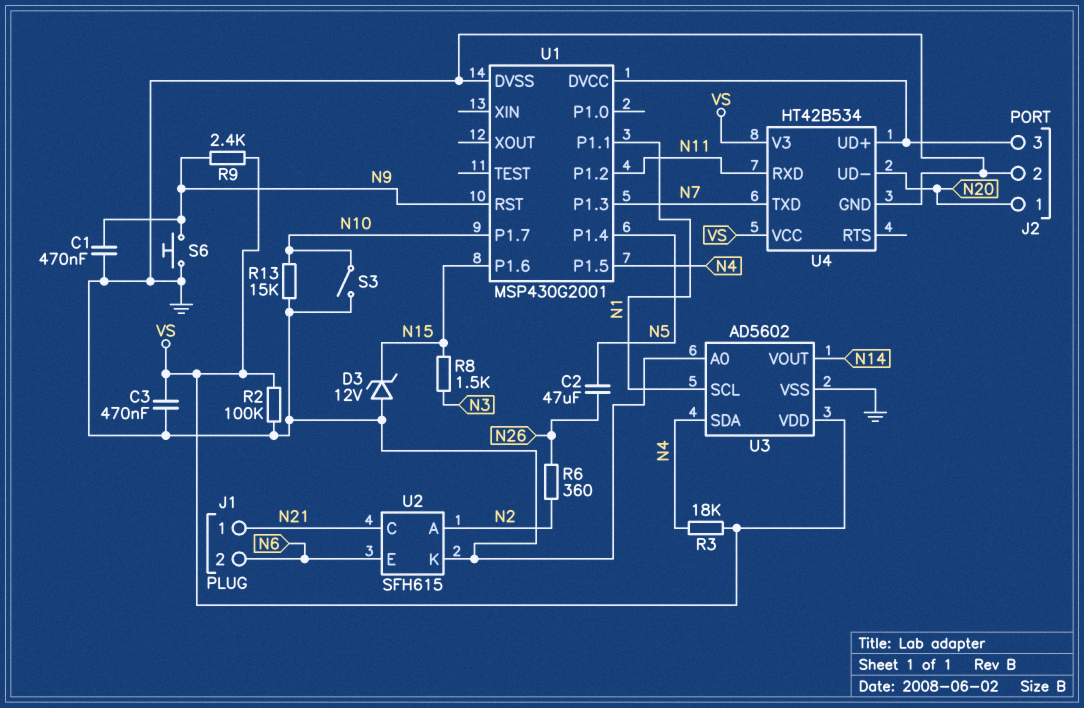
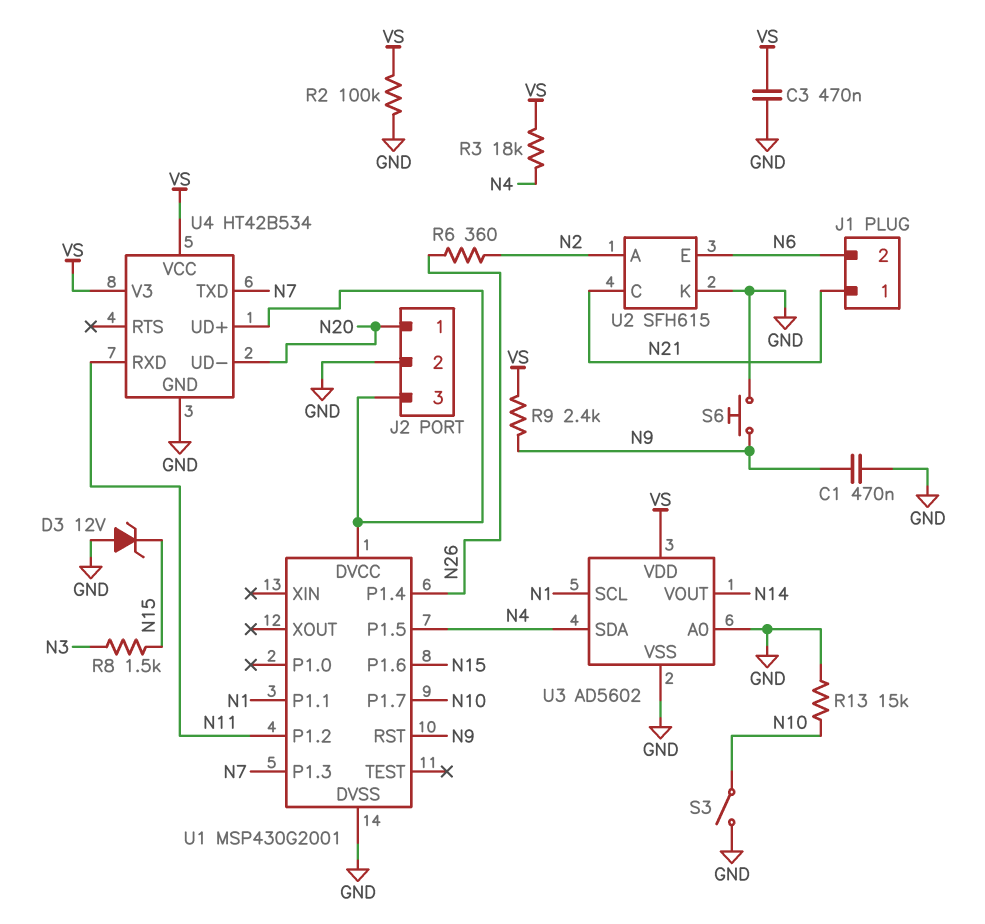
C2: 47uF (N5, N26) -> none
U1 pin P1.4: N5 -> N26

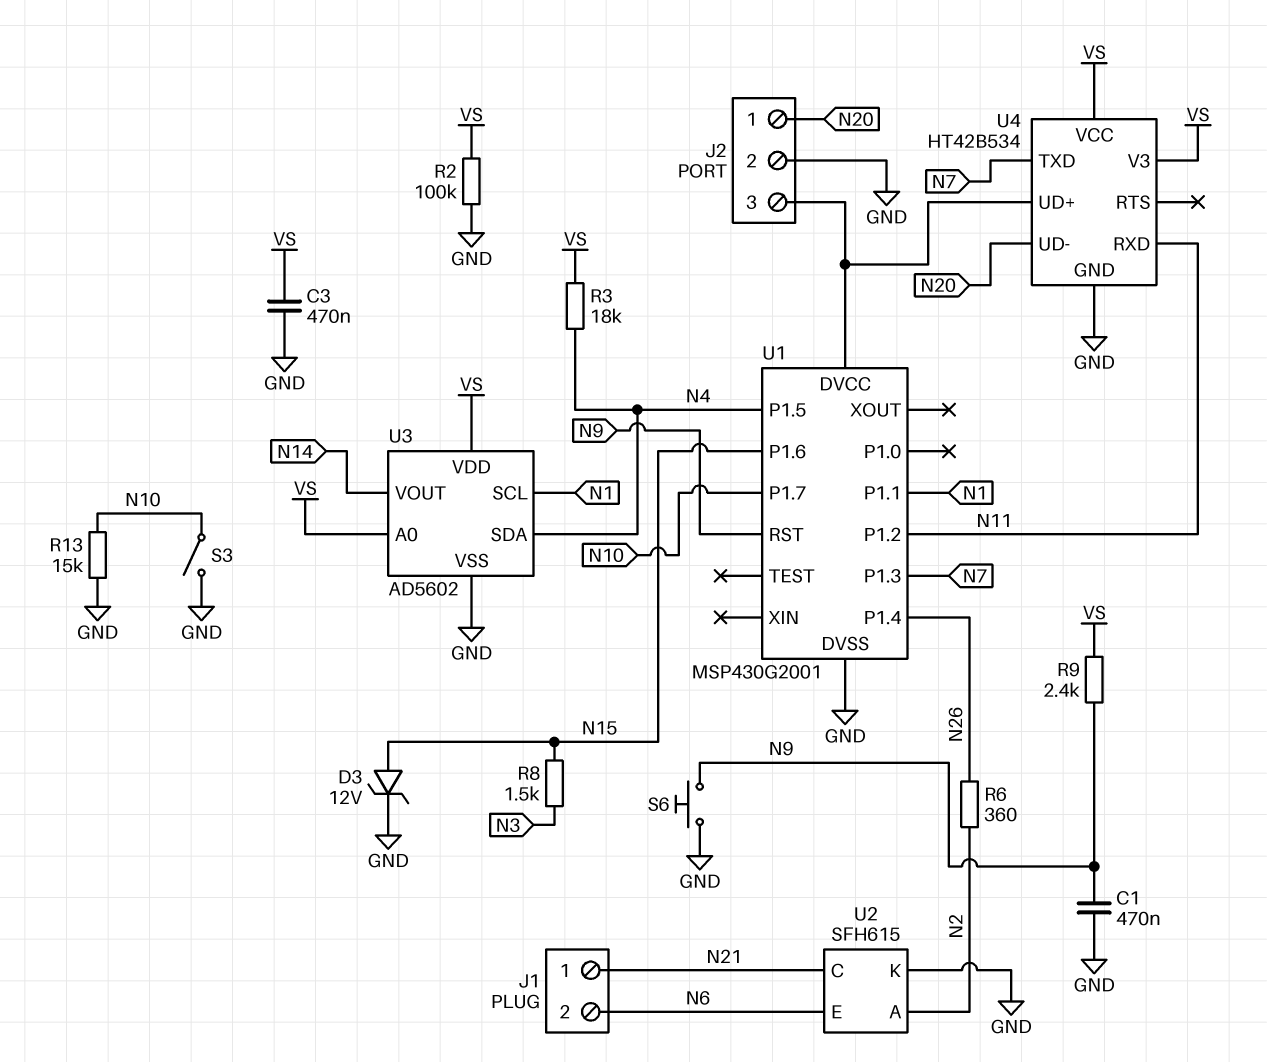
D3: zener 12V (A GND, K N15) -> zener 12V (A N15, K GND)
U3 pin A0: GND -> VS

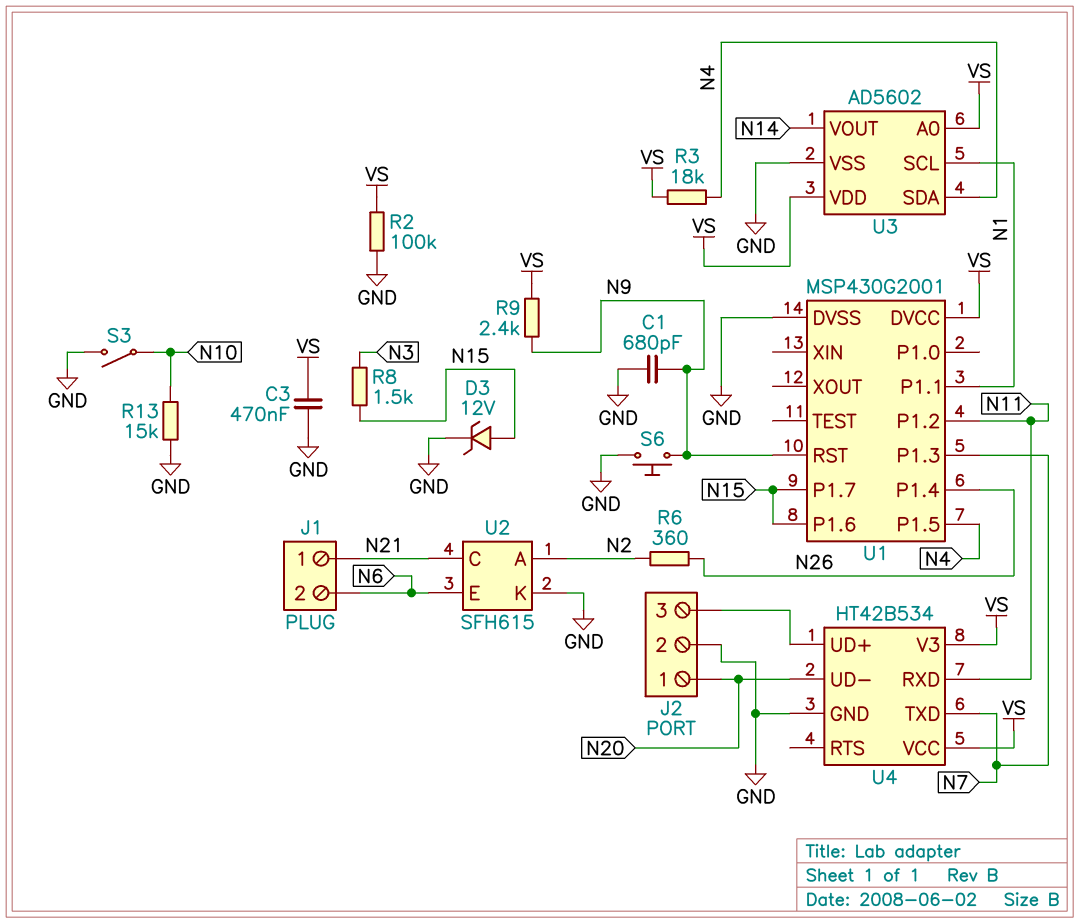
C1: 470nF (GND, N9) -> 680pF (GND, N9)
U1 pin DVCC: J2/3 -> VS
U1 pin P1.7: N10 -> N15

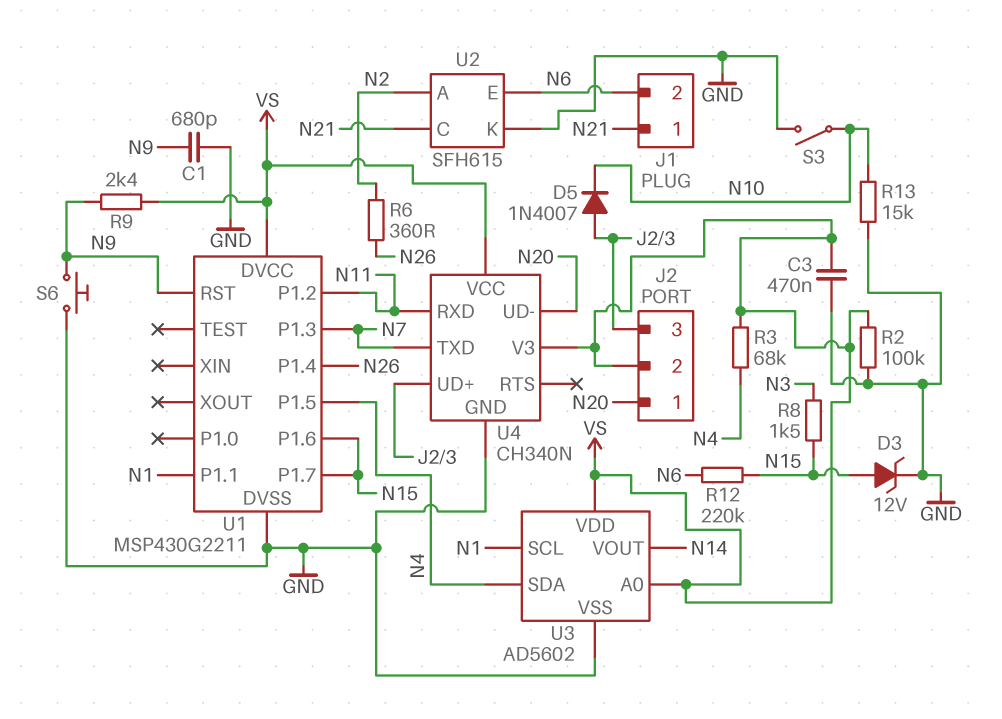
D5: none -> diode 1N4007 (A J2/3, K N10)
J2 pin 2: GND -> VS
R3: 18k (N4, VS) -> 68k (N4, VS)
R12: none -> 220k (N6, N15)
U1: MSP430G2001 -> MSP430G2211
U4: HT42B534 -> CH340N

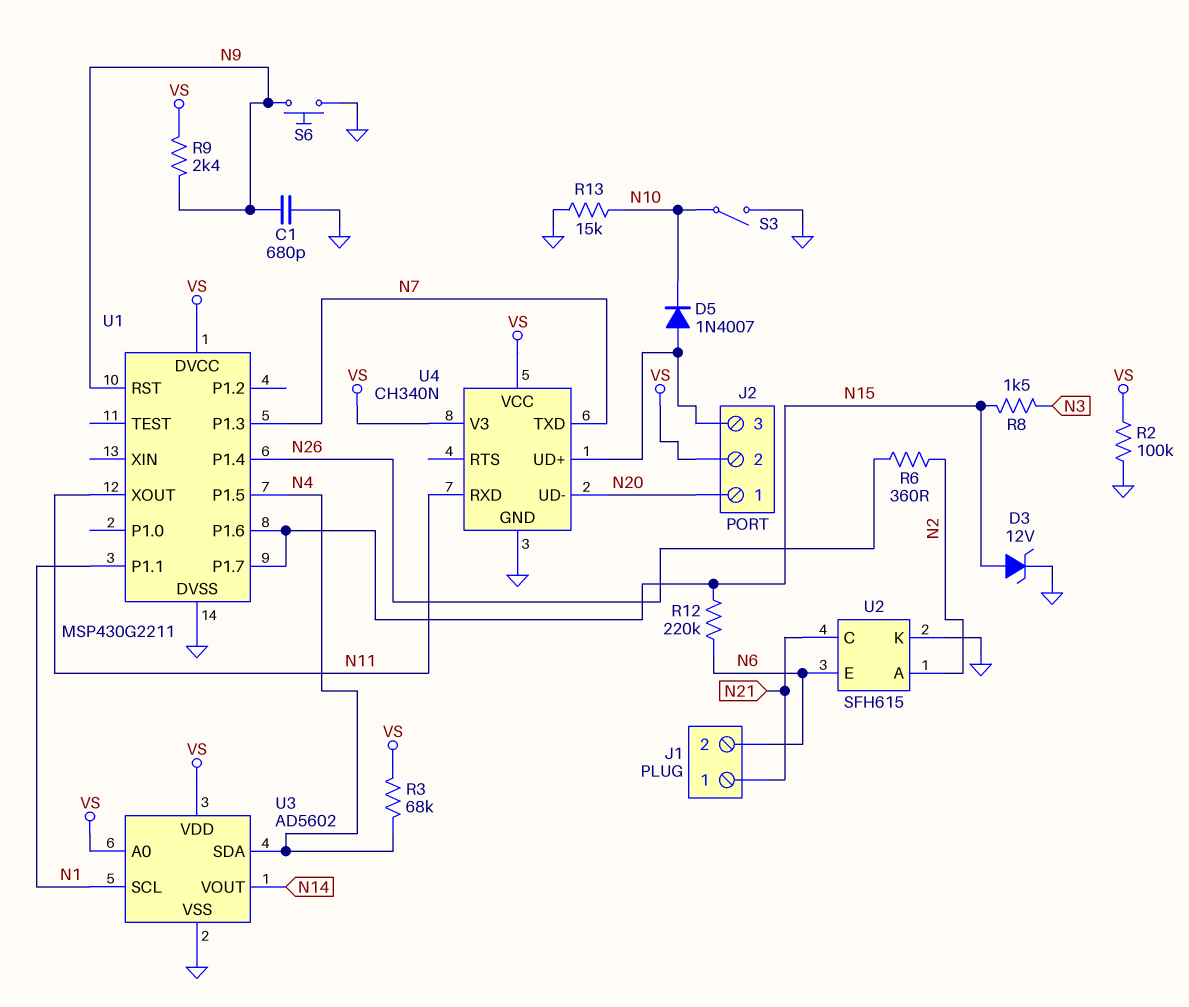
C3: 470nF (GND, VS) -> none
U1 pin P1.2: N11 -> none
U1 pin XOUT: none -> N11

